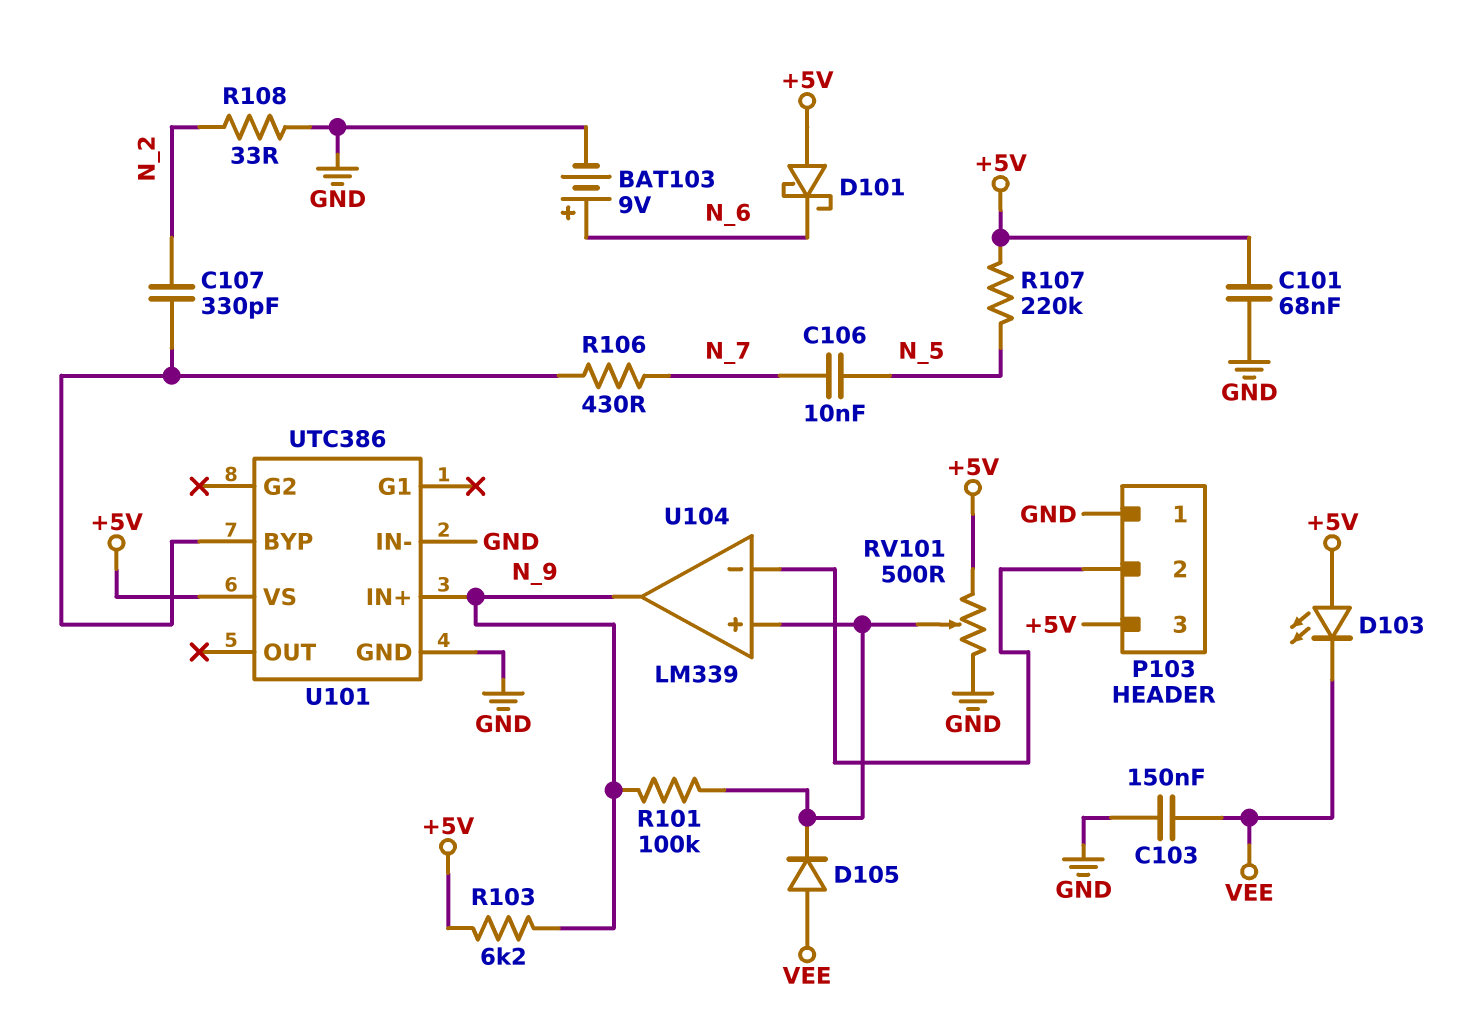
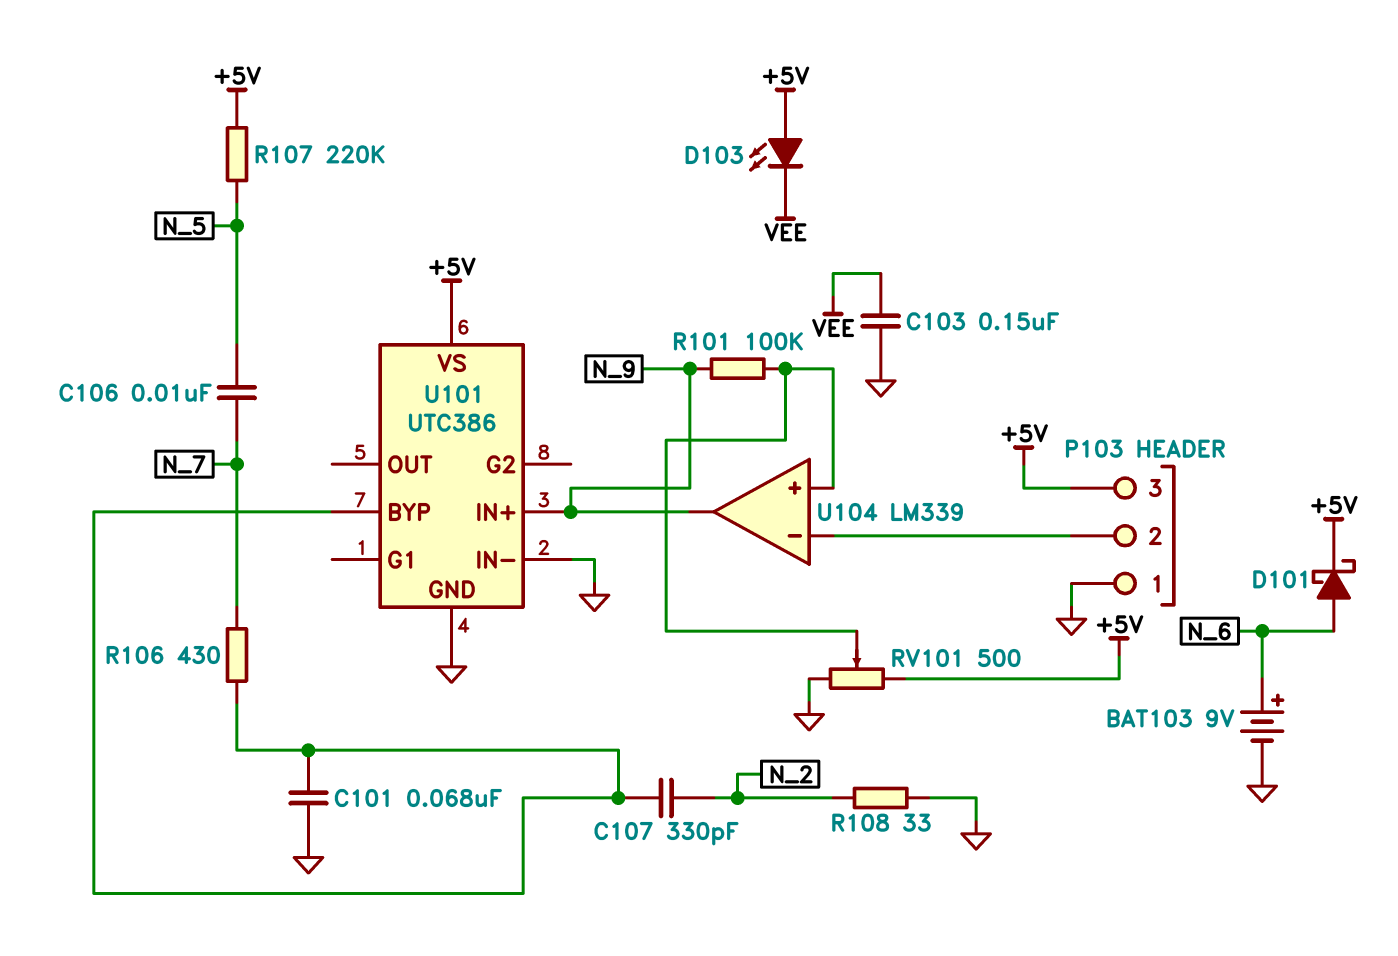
C101: 68nF (+5V, GND) -> 68nF (GND, U101/BYP)
D101: schottky (A +5V, K N_6) -> schottky (A N_6, K +5V)
D105: diode (A VEE, K U104/in+) -> none
R103: 6.2k (+5V, N_9) -> none

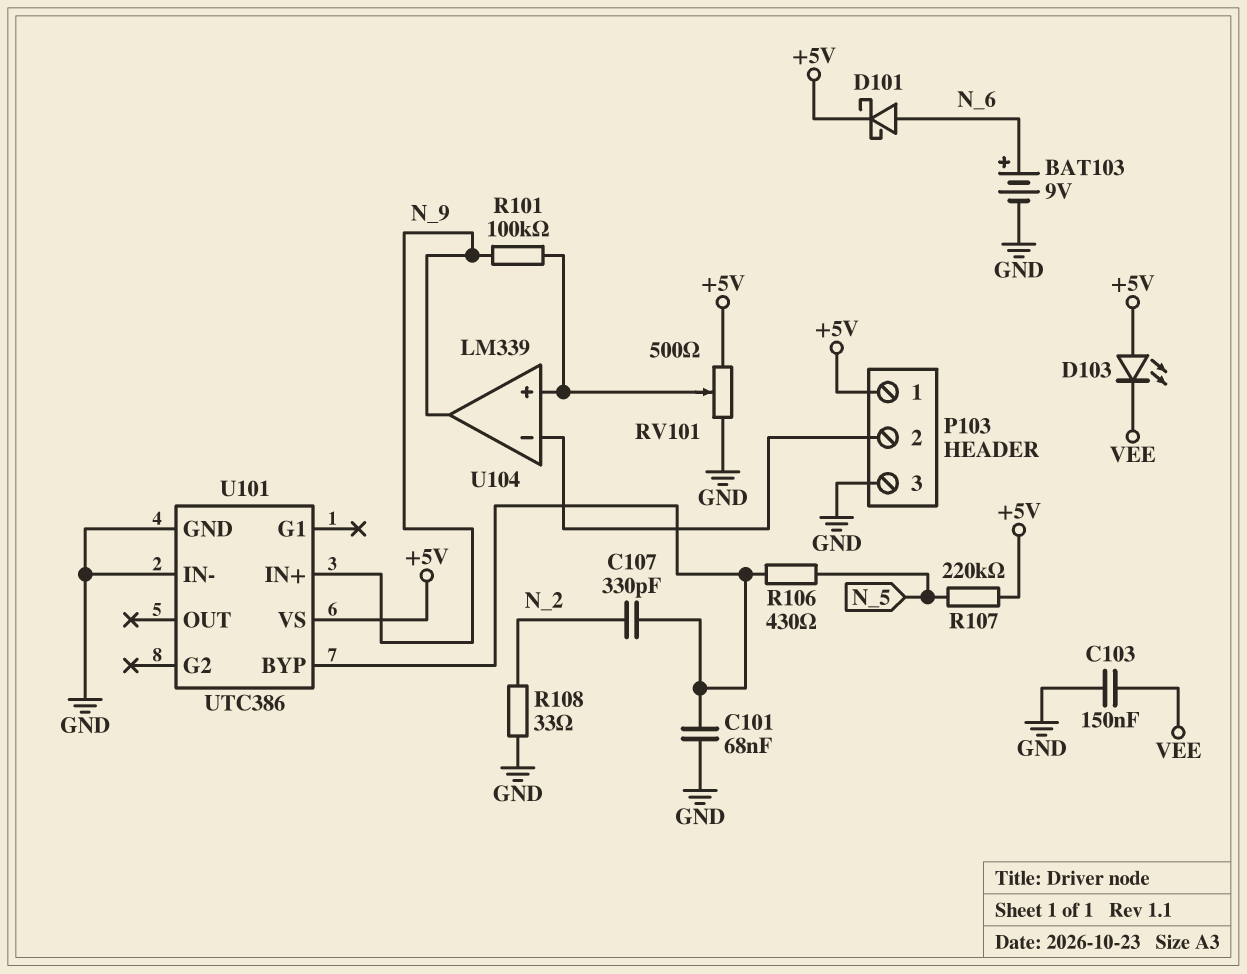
C106: 10nF (N_5, N_7) -> none
P103 pin 1: GND -> +5V
P103 pin 3: +5V -> GND
R106: 430 (N_7, U101/BYP) -> 430 (N_5, U101/BYP)

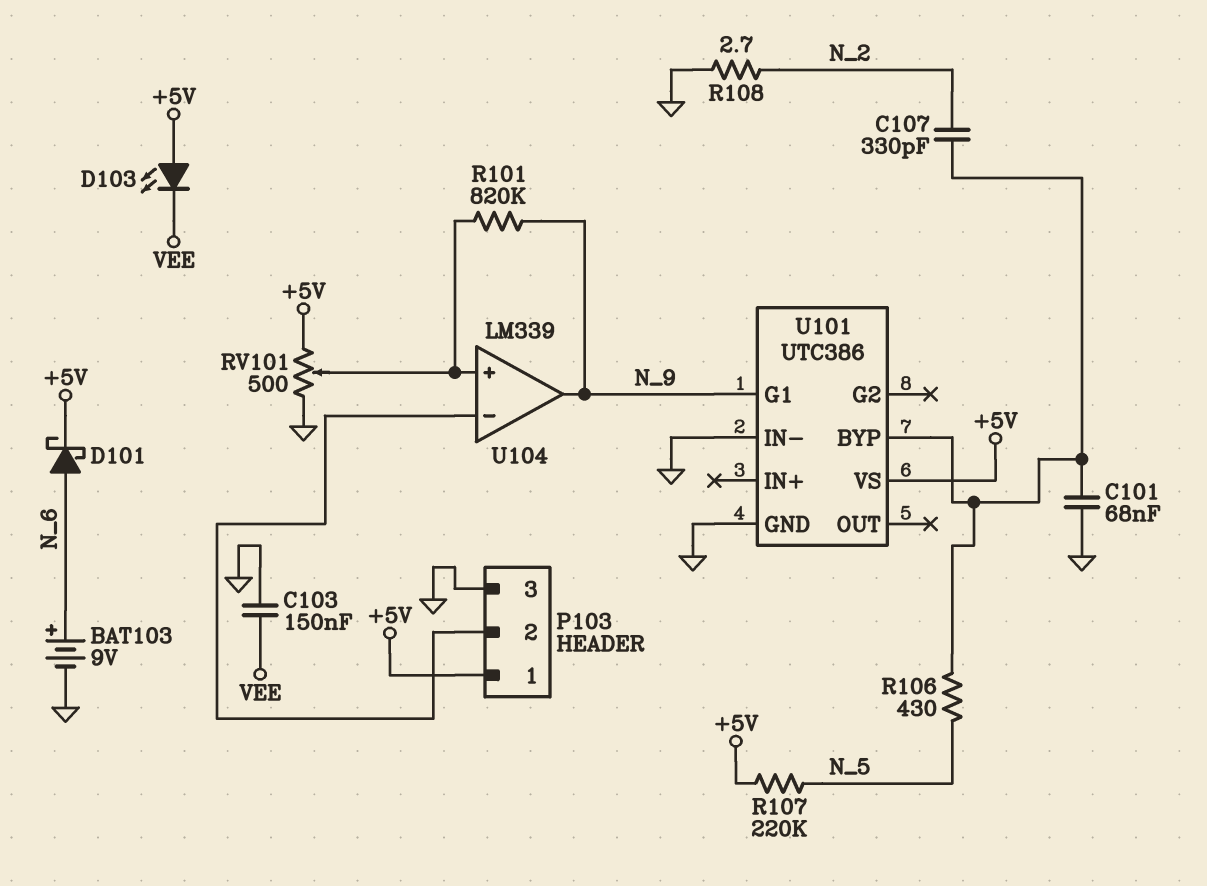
R101: 100k (N_9, U104/in+) -> 820k (N_9, U104/in+)
R108: 33 (GND, N_2) -> 2.7 (GND, N_2)
U101 pin G1: none -> N_9
U101 pin IN+: N_9 -> none

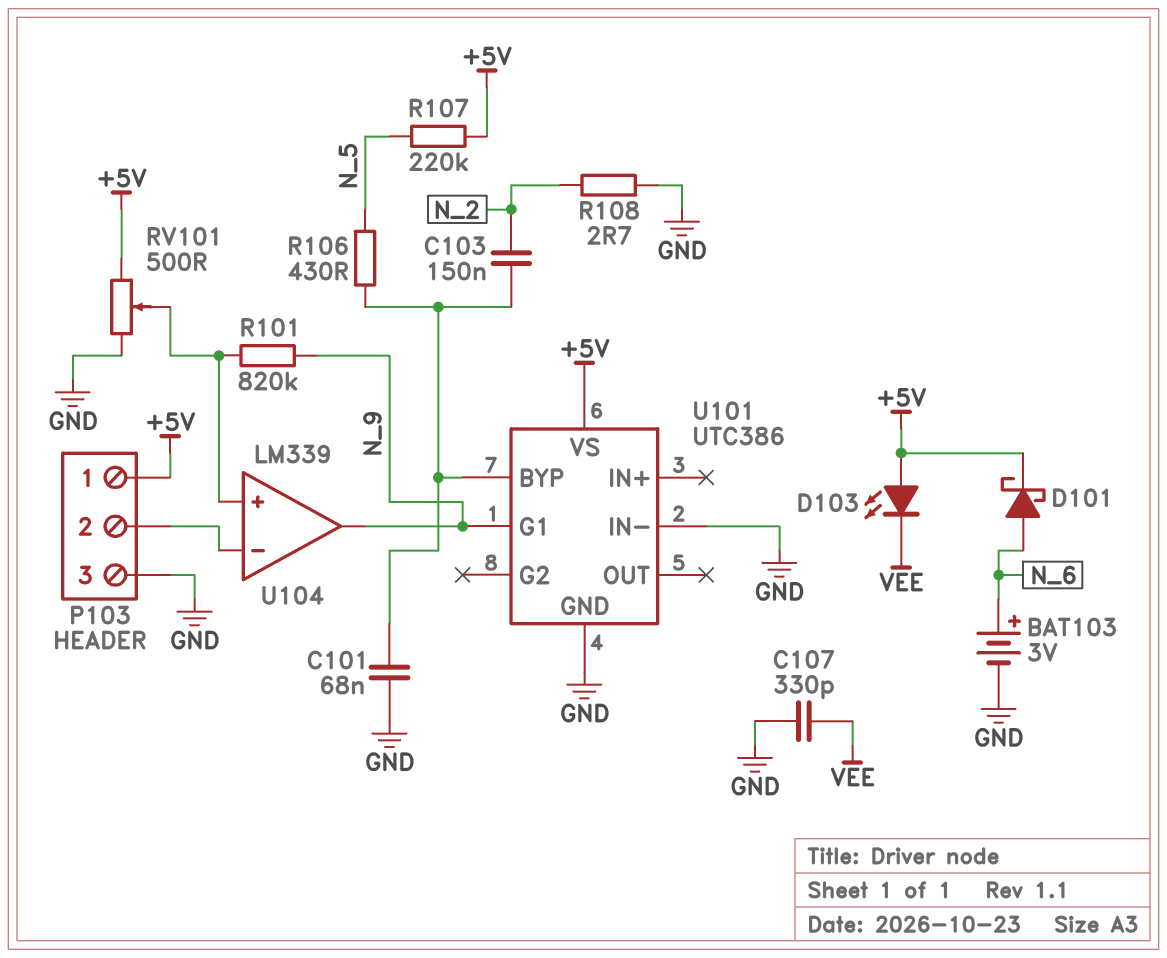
BAT103: 9V (plus N_6, minus GND) -> 3V (plus N_6, minus GND)
C103: 150nF (GND, VEE) -> 150nF (N_2, U101/BYP)
C107: 330pF (N_2, U101/BYP) -> 330pF (GND, VEE)

